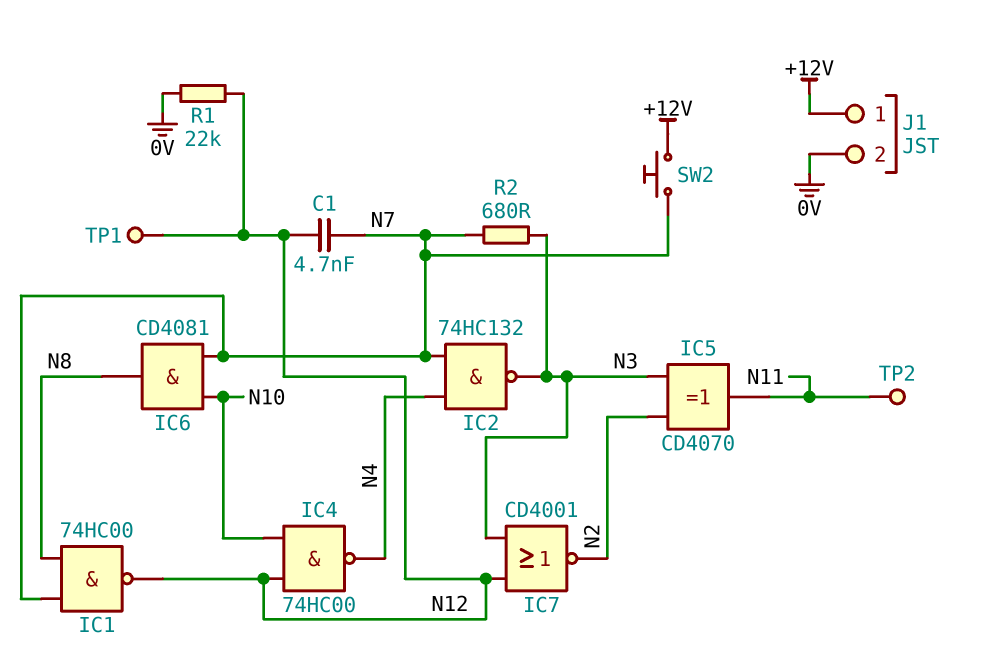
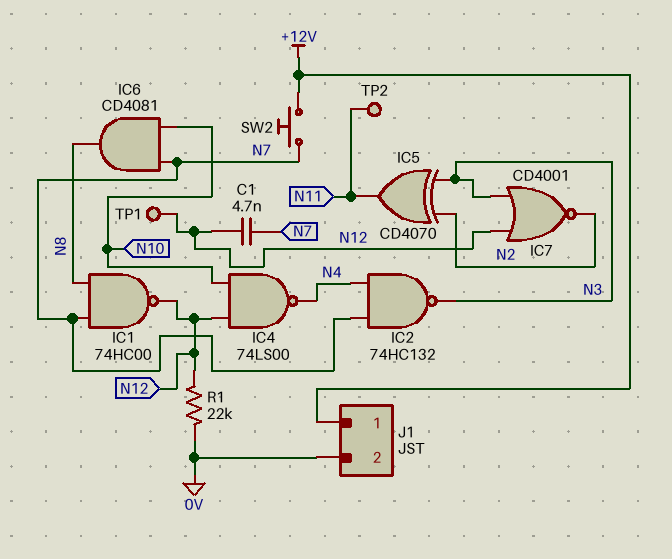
IC4: NAND 74HC00 (in N10, in N12, out N4) -> NAND 74LS00 (in N10, in N12, out N4)
R2: 680 (N3, N7) -> none

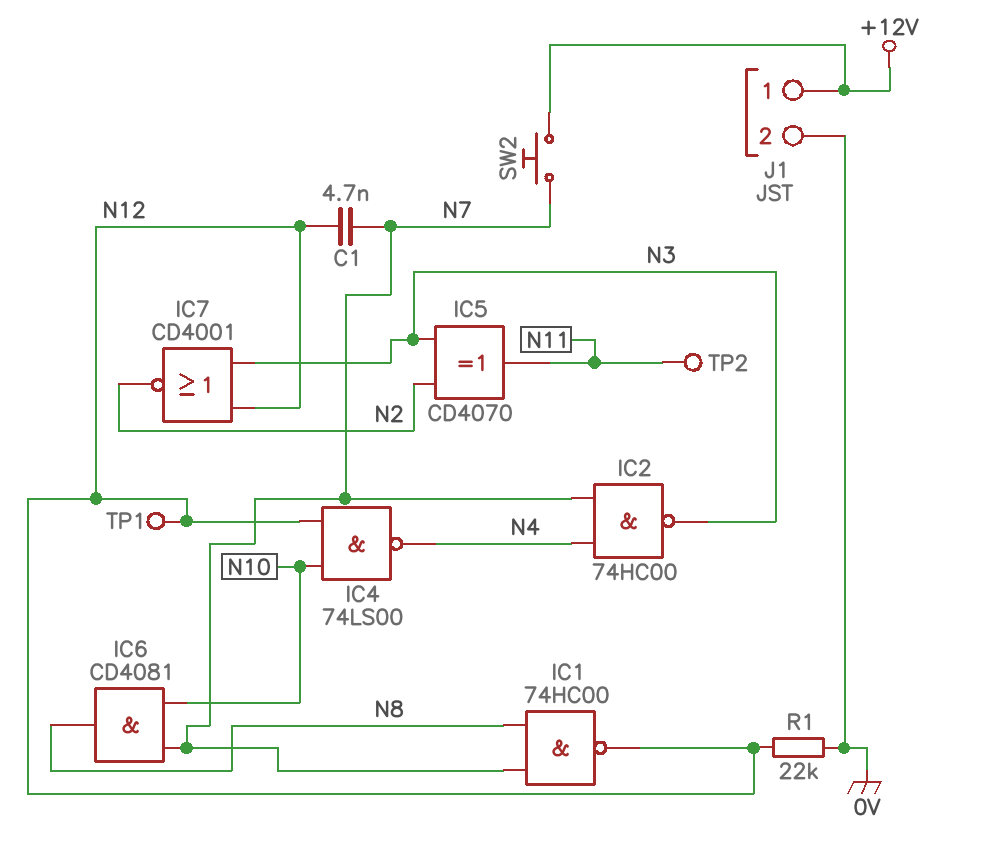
IC2: NAND 74HC132 (in N4, in N7, out N3) -> NAND 74HC00 (in N4, in N7, out N3)

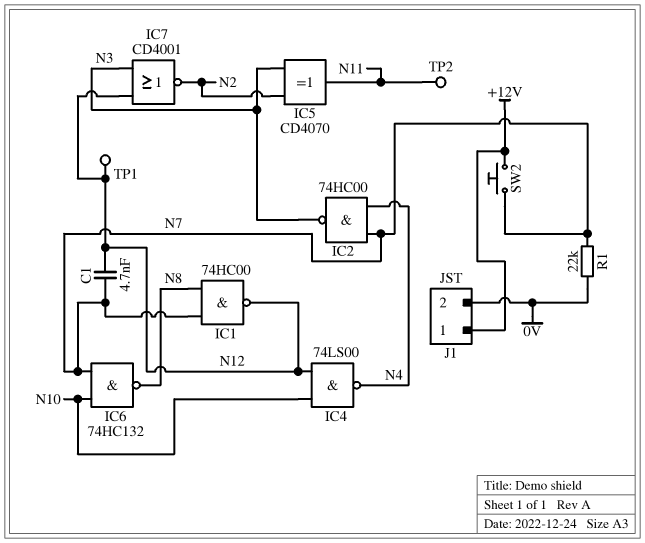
IC6: AND CD4081 (in N7, in N10, out N8) -> NAND 74HC132 (in N7, in N10, out N8)
R1: 22k (0V, N12) -> 22k (0V, N7)

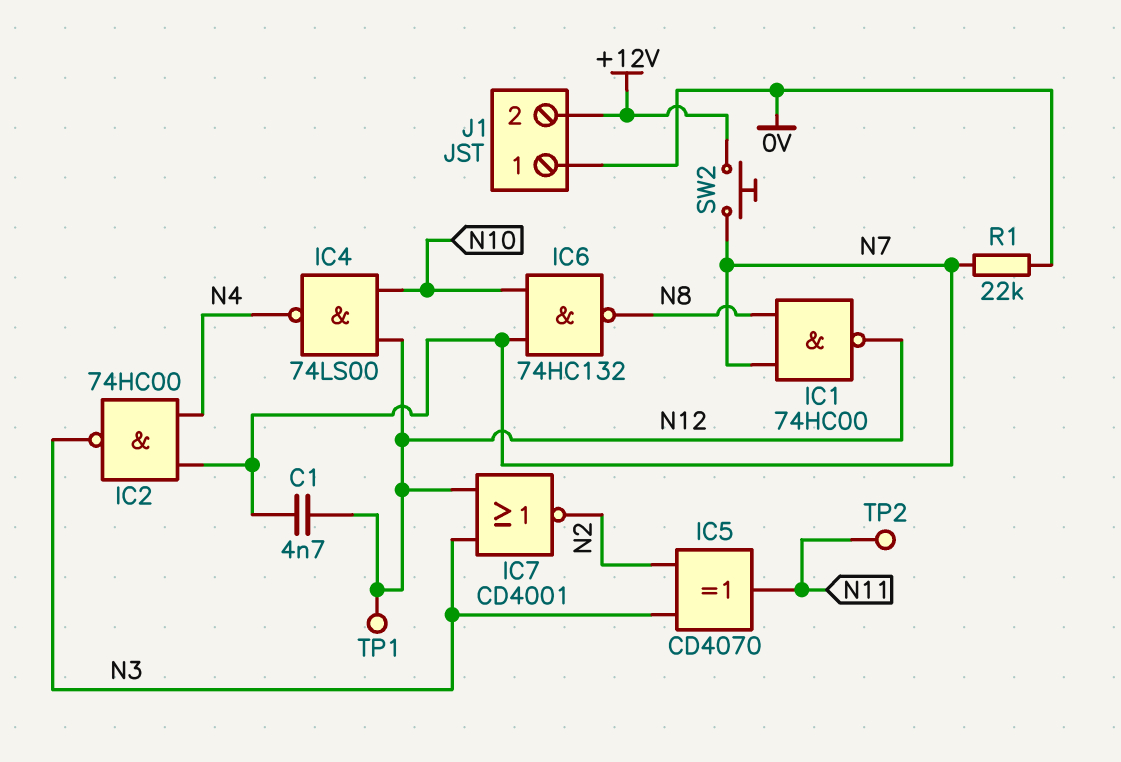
J1 pin 1: +12V -> 0V
J1 pin 2: 0V -> +12V

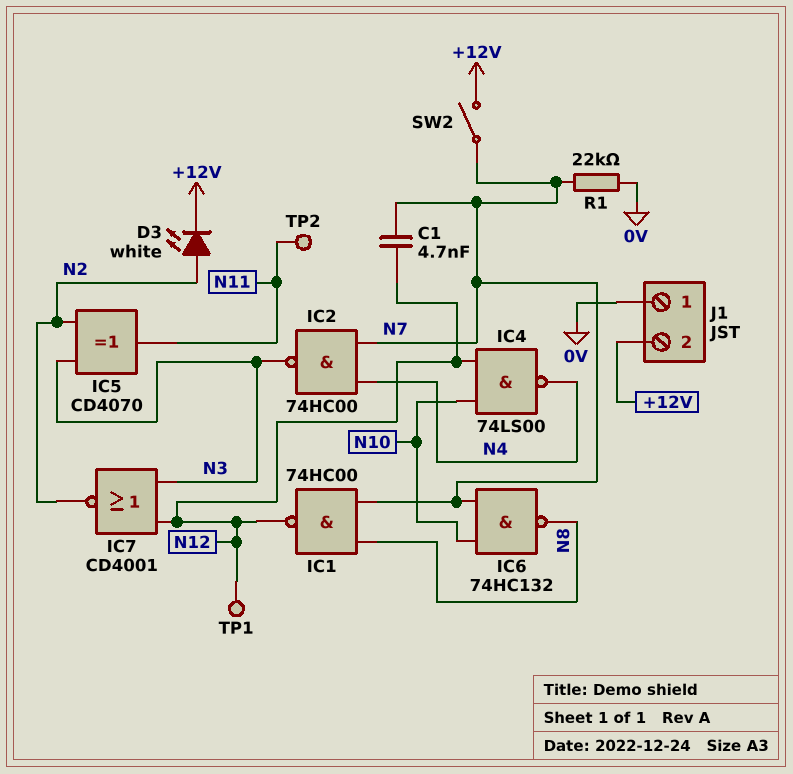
D3: none -> LED white (A N2, K +12V)
SW2: button (+12V, N7) -> switch (+12V, N7)

